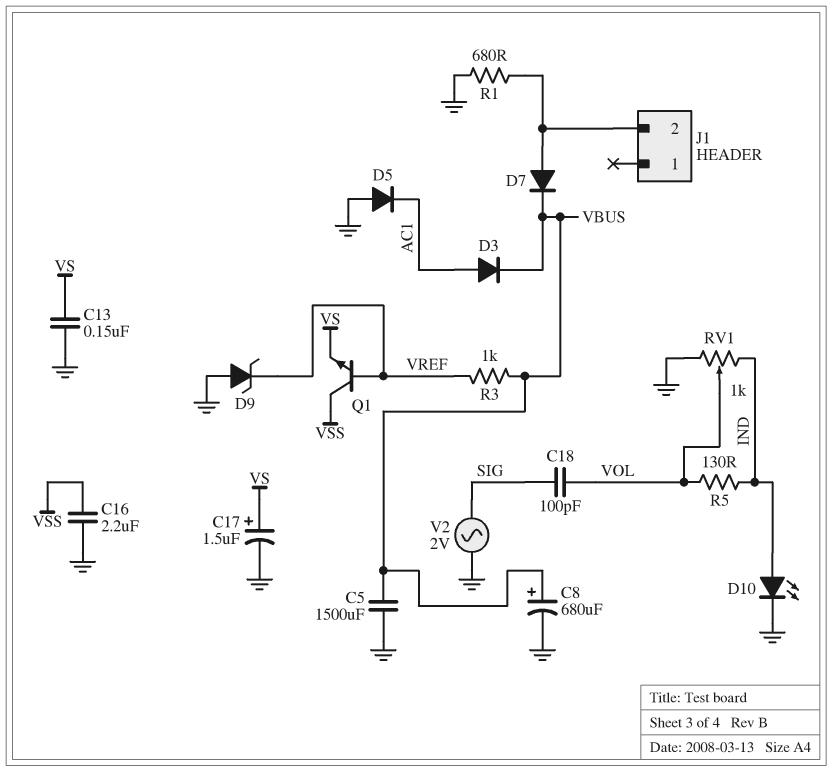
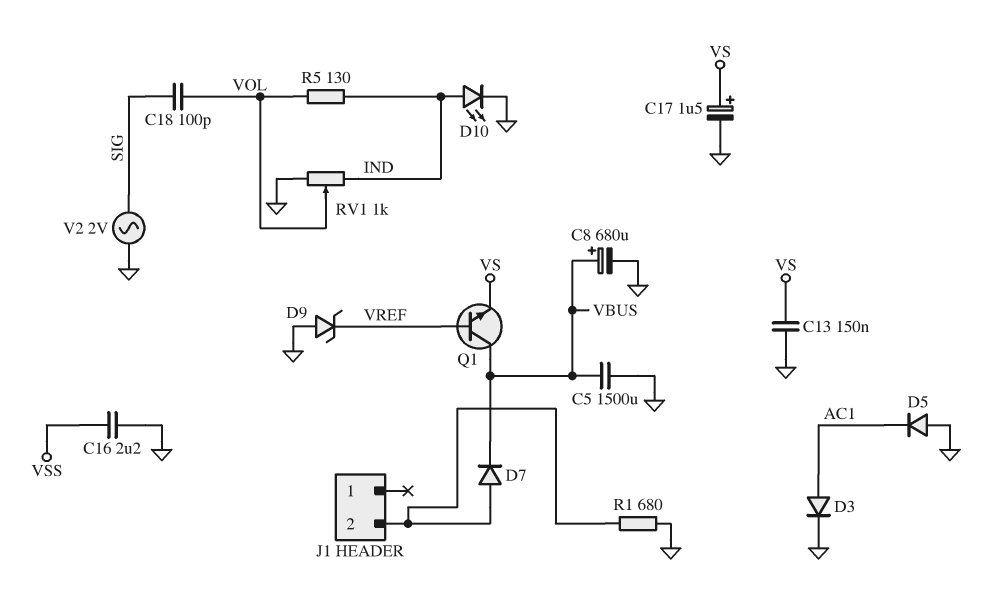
D3: diode (A AC1, K VBUS) -> diode (A AC1, K GND)
Q1: NPN (B VREF, C VSS, E VS) -> NPN (B VREF, C VBUS, E VS)
R3: 1k (VBUS, VREF) -> none

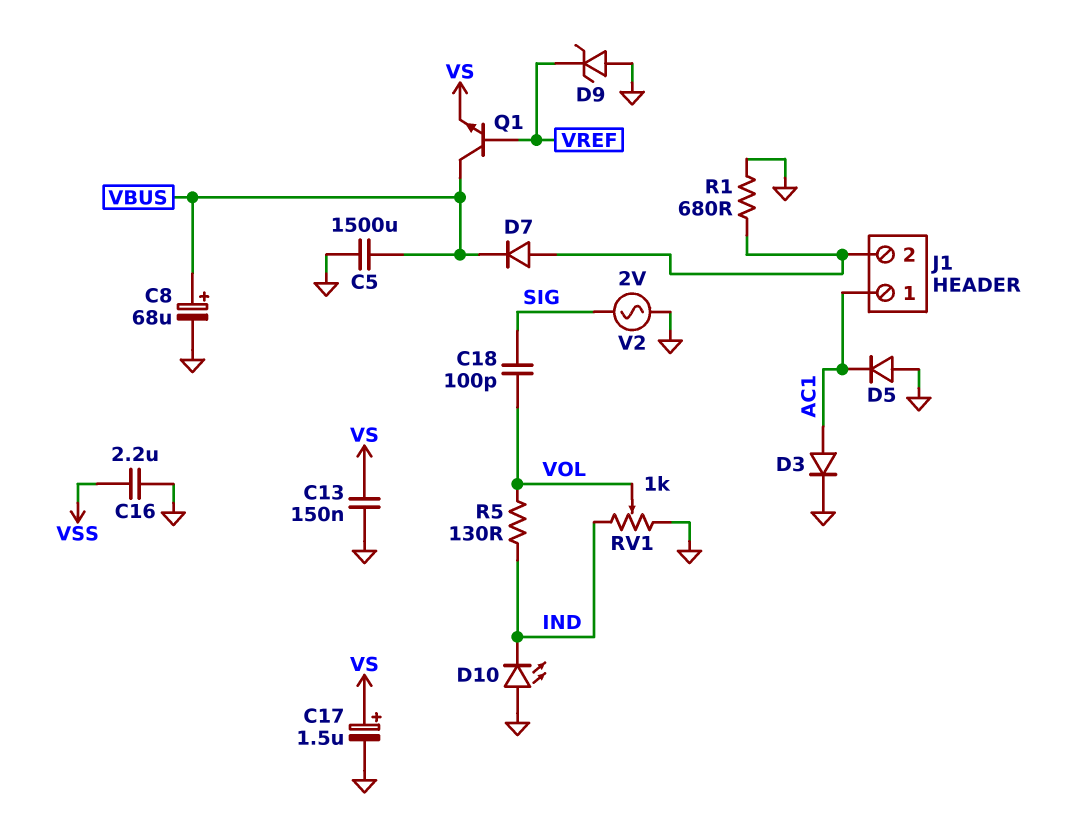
C8: 680uF (plus VBUS, minus GND) -> 68uF (plus VBUS, minus GND)
D10: LED (A IND, K GND) -> LED (A GND, K IND)
J1 pin 1: none -> AC1

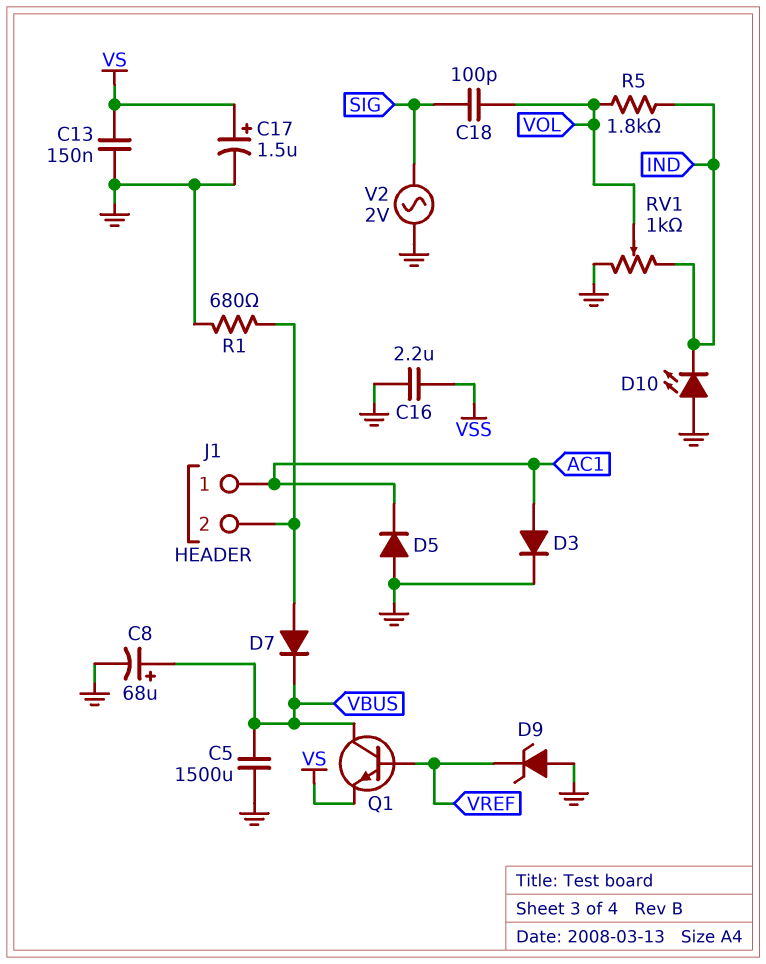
R5: 130 (IND, VOL) -> 1.8k (IND, VOL)

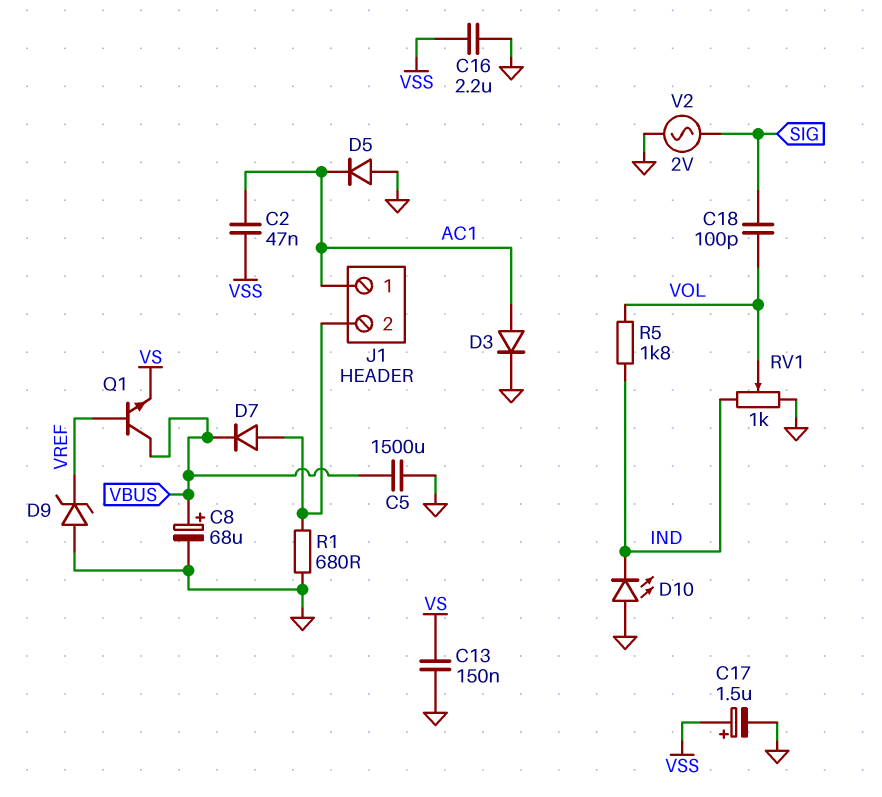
C2: none -> 47nF (AC1, VSS)
C17: 1.5uF (plus VS, minus GND) -> 1.5uF (plus VSS, minus GND)

